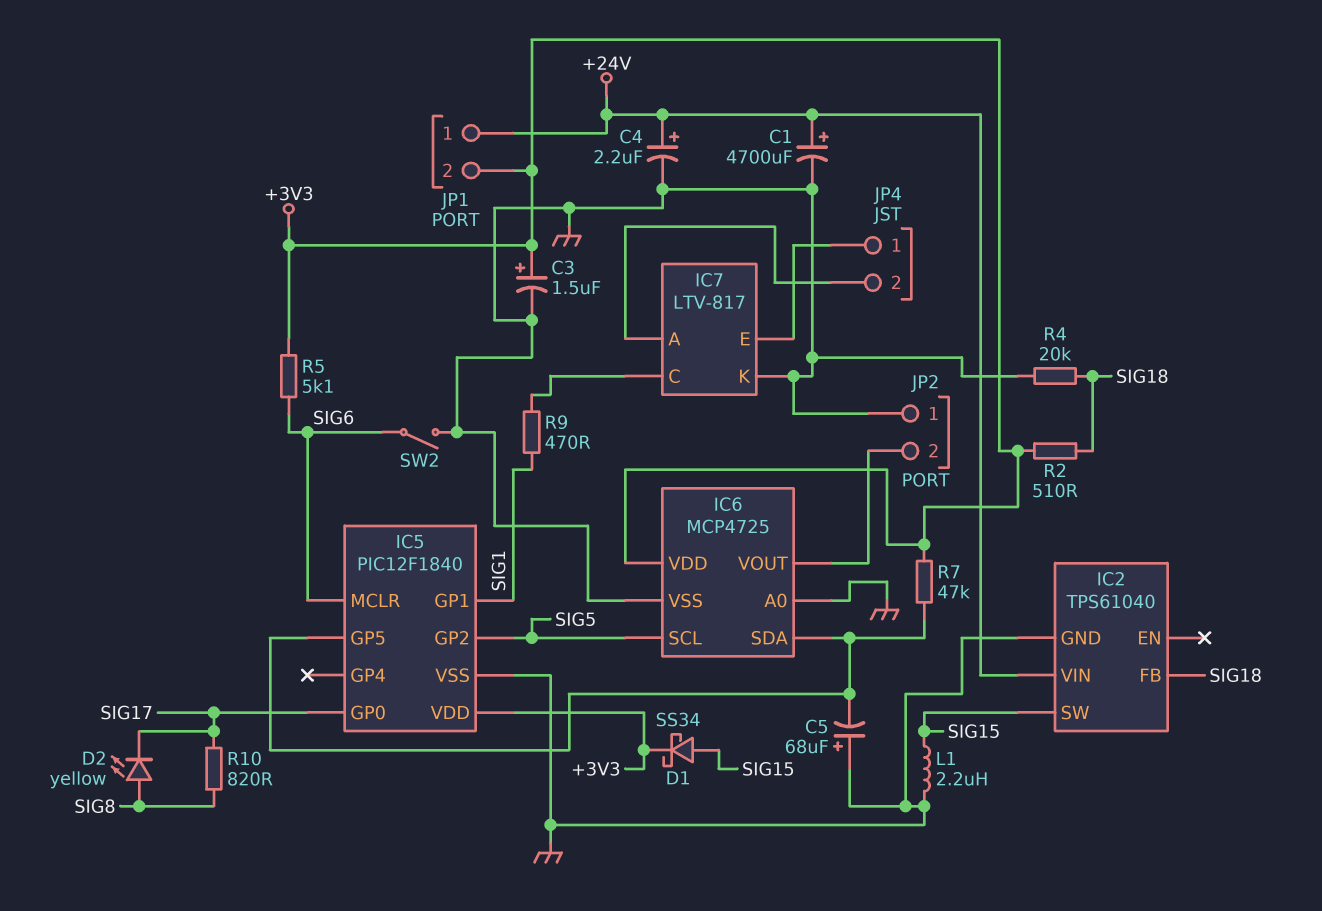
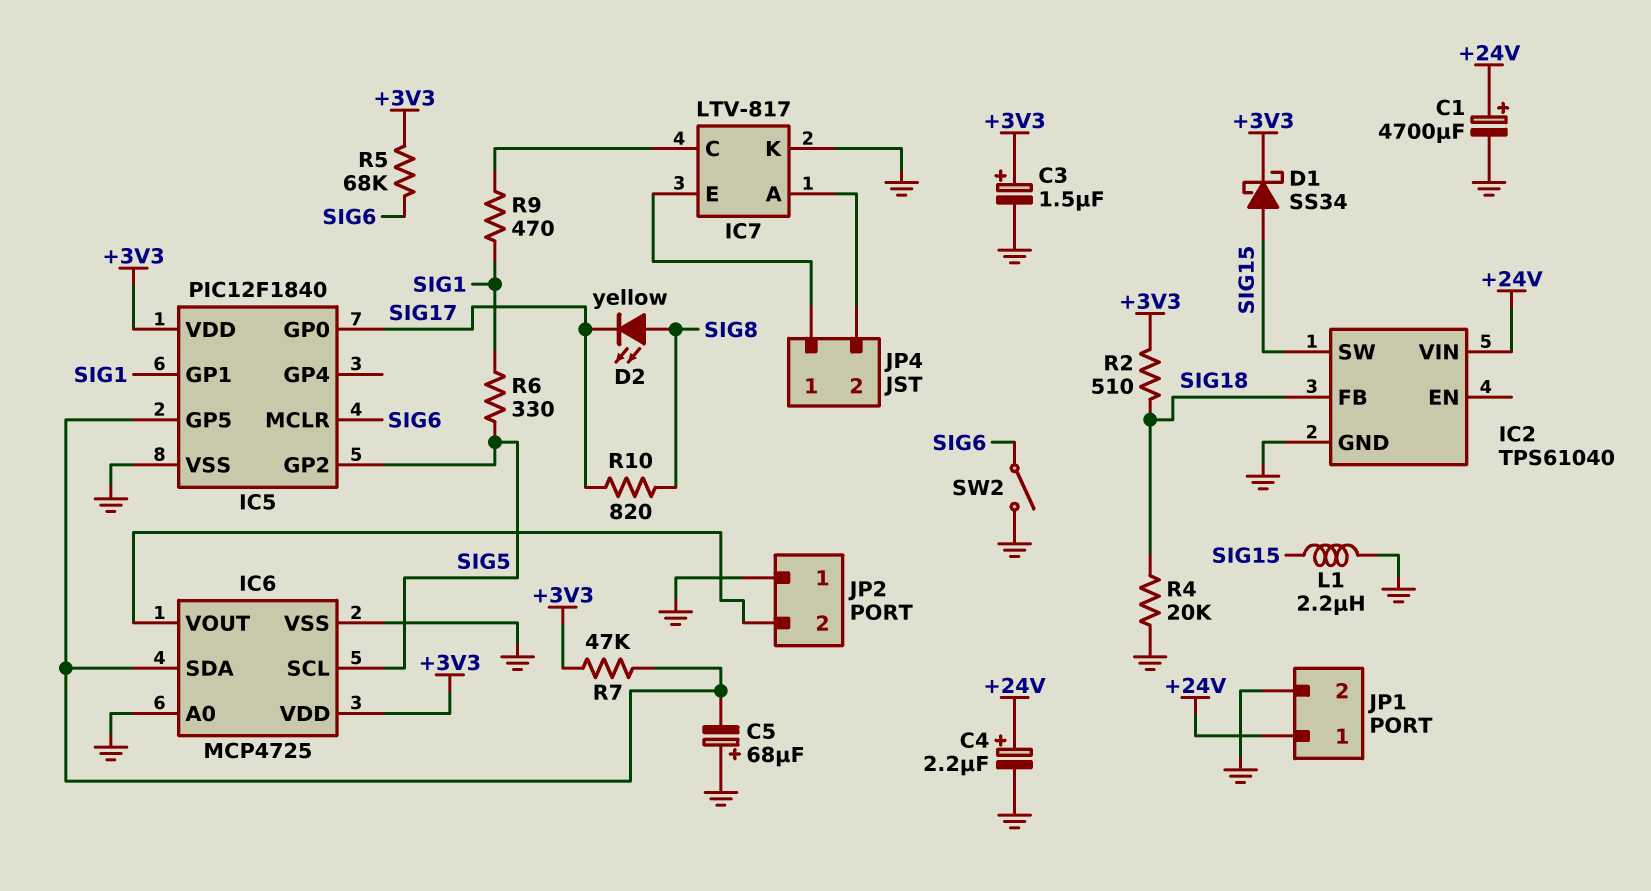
JP1 pin 2: +3V3 -> GND
R5: 5.1k (+3V3, SIG6) -> 68k (+3V3, SIG6)
R6: none -> 330 (SIG1, SIG5)

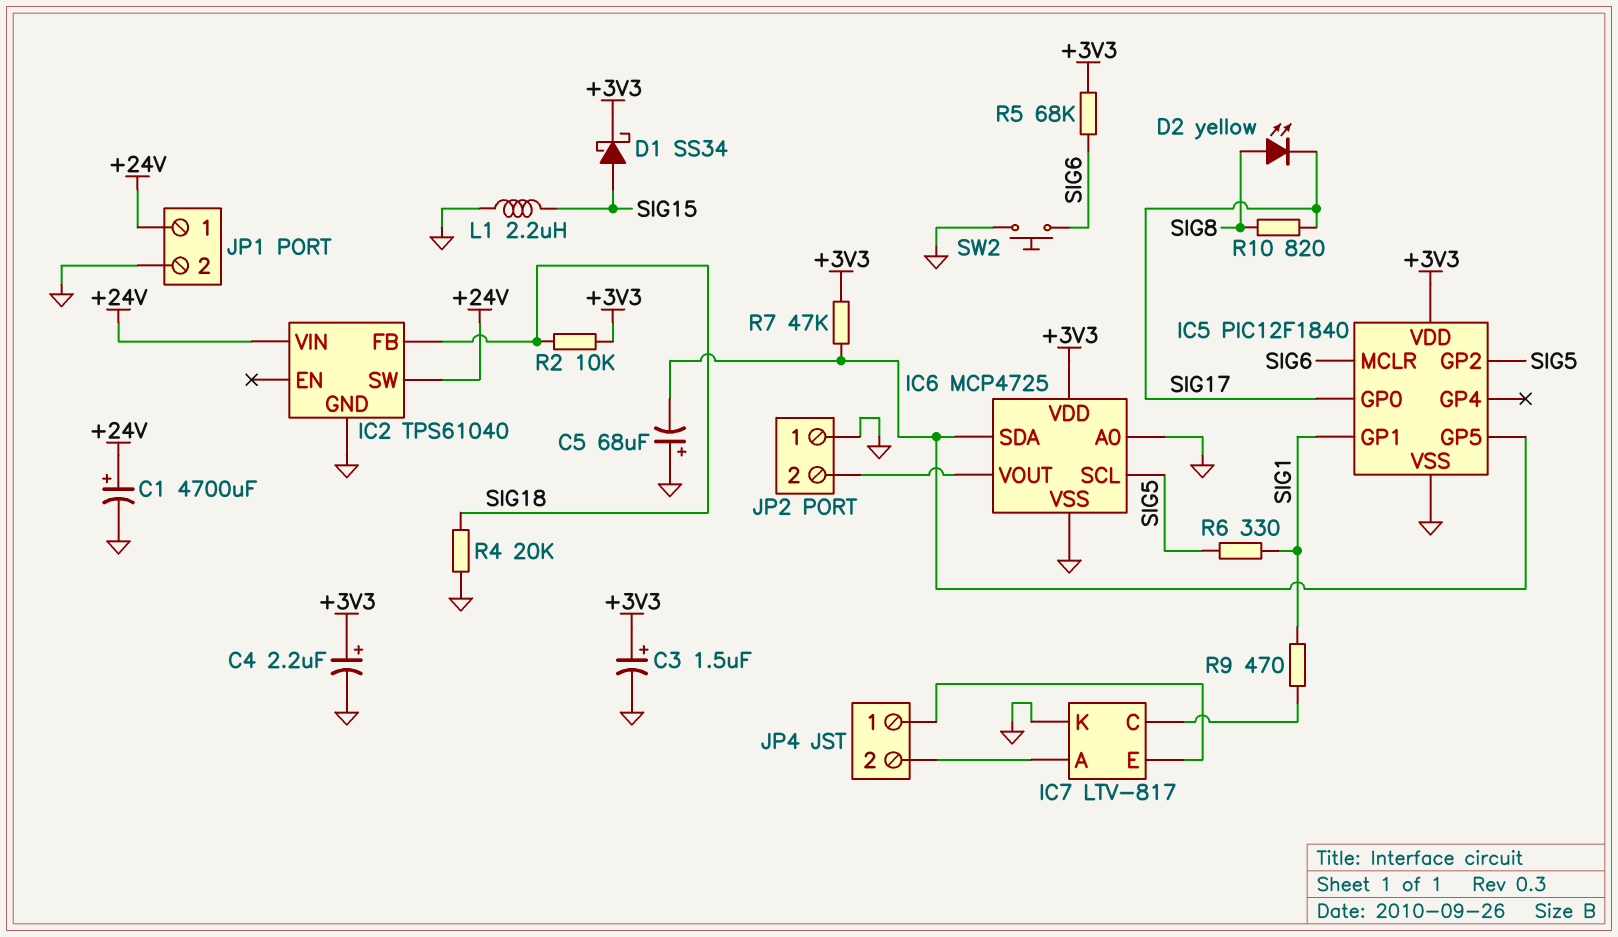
C4: 2.2uF (plus +24V, minus GND) -> 2.2uF (plus +3V3, minus GND)
IC2 pin SW: SIG15 -> +24V
R2: 510 (+3V3, SIG18) -> 10k (+3V3, SIG18)
SW2: switch (GND, SIG6) -> button (GND, SIG6)

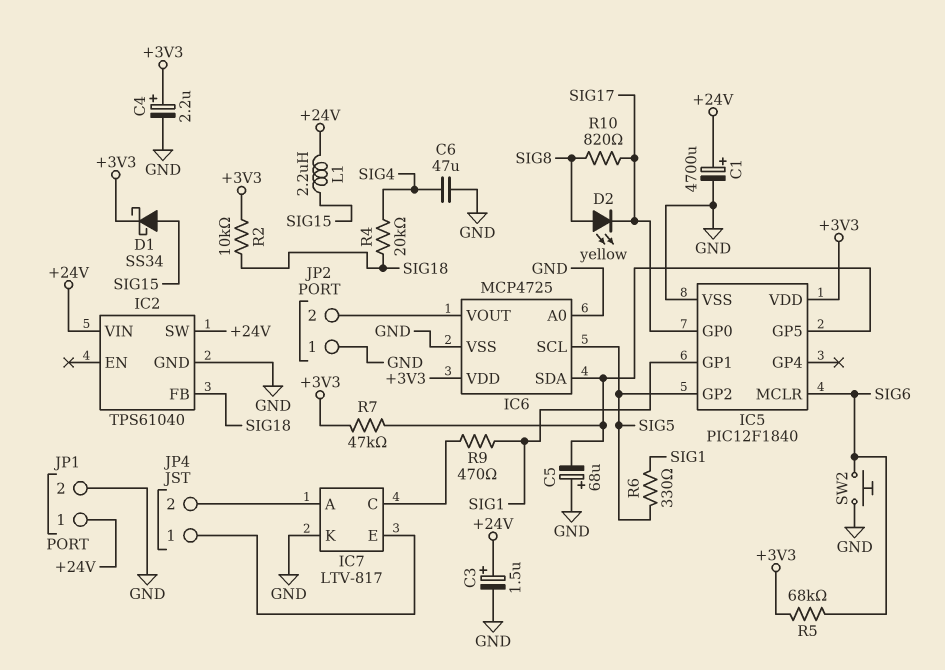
C3: 1.5uF (plus +3V3, minus GND) -> 1.5uF (plus +24V, minus GND)
C6: none -> 47uF (GND, SIG4)
L1: 2.2uH (GND, SIG15) -> 2.2uH (+24V, SIG15)
R4: 20k (GND, SIG18) -> 20k (SIG4, SIG18)

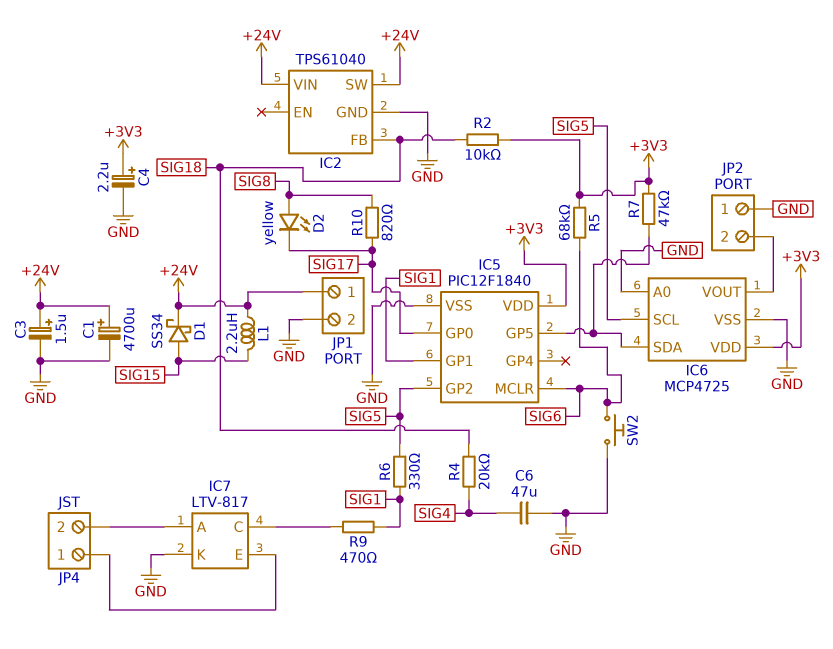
C5: 68uF (plus GND, minus IC5/GP5) -> none
D1: schottky SS34 (A SIG15, K +3V3) -> schottky SS34 (A SIG15, K +24V)

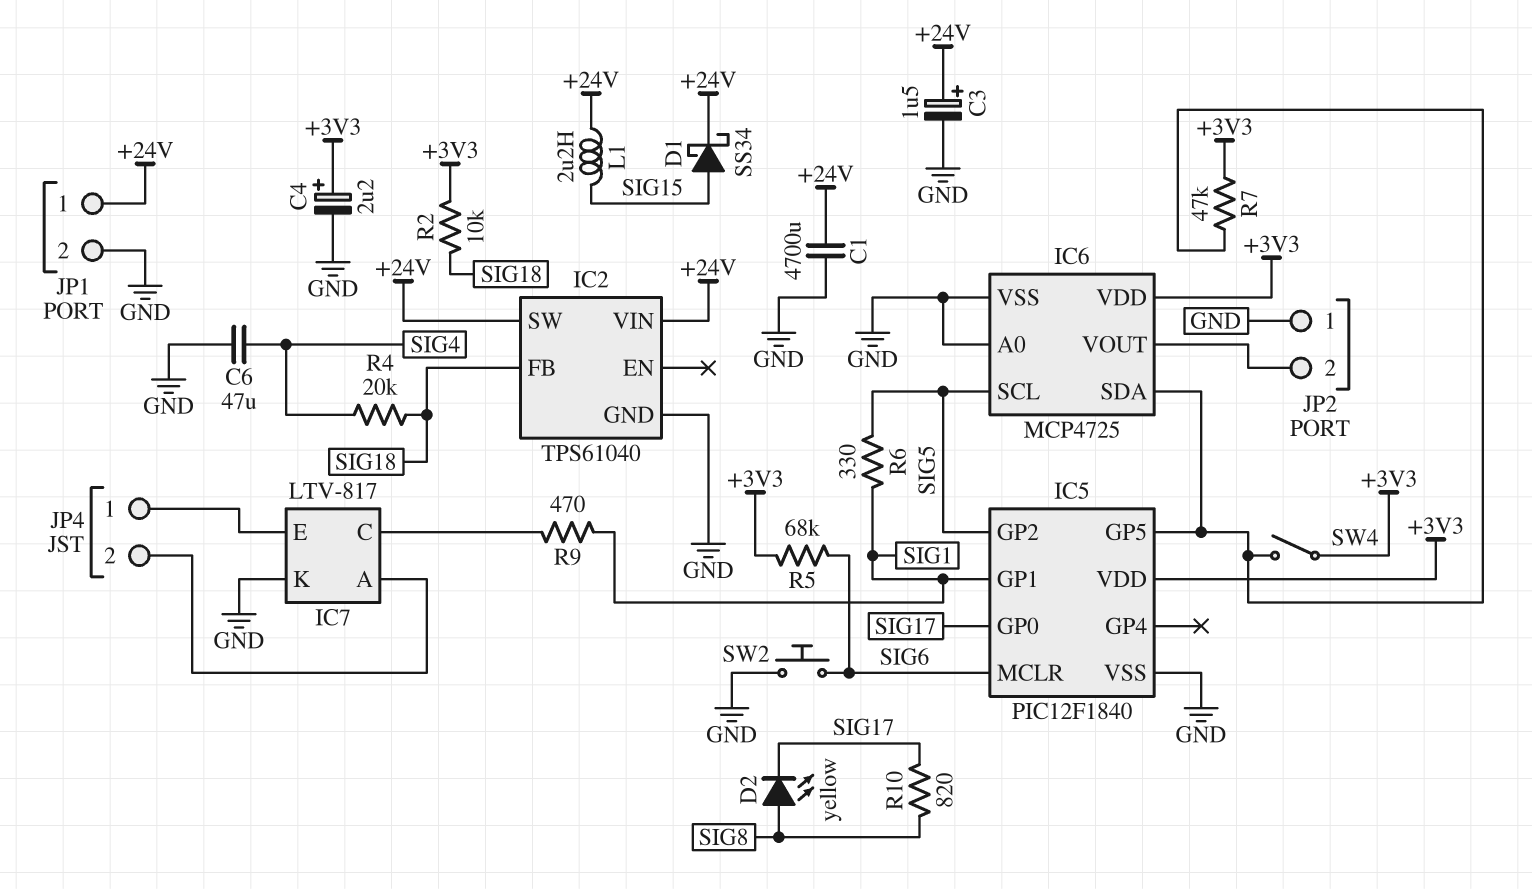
C1: 4700uF (plus +24V, minus GND) -> 4700uF (+24V, GND)
SW4: none -> switch (+3V3, IC5/GP5)

